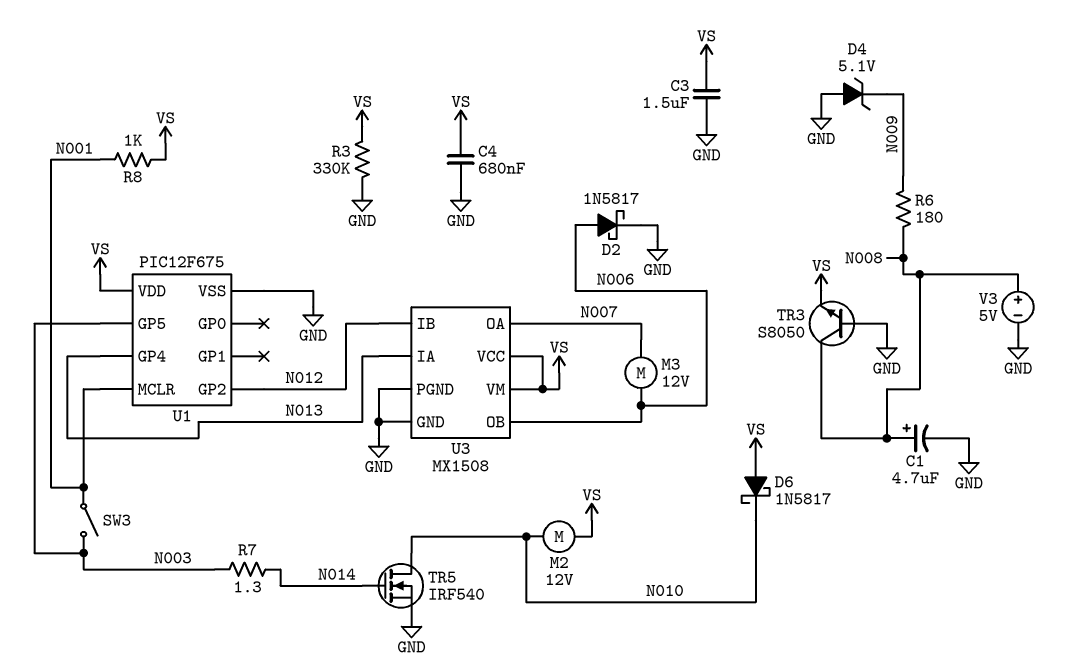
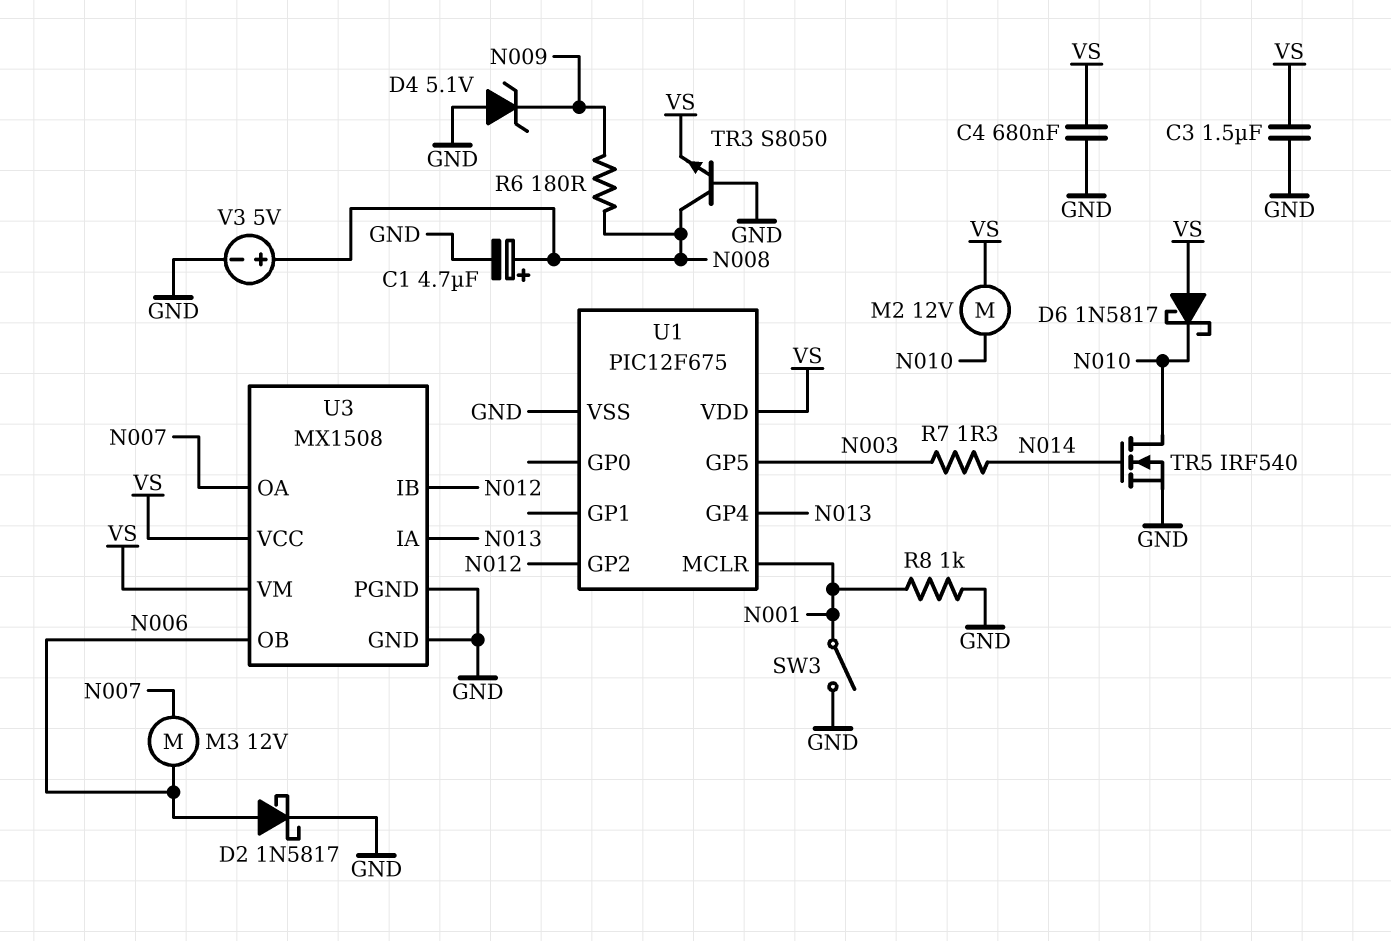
R3: 330k (GND, VS) -> none
R8: 1k (N001, VS) -> 1k (GND, N001)
SW3: switch (N001, N003) -> switch (GND, N001)

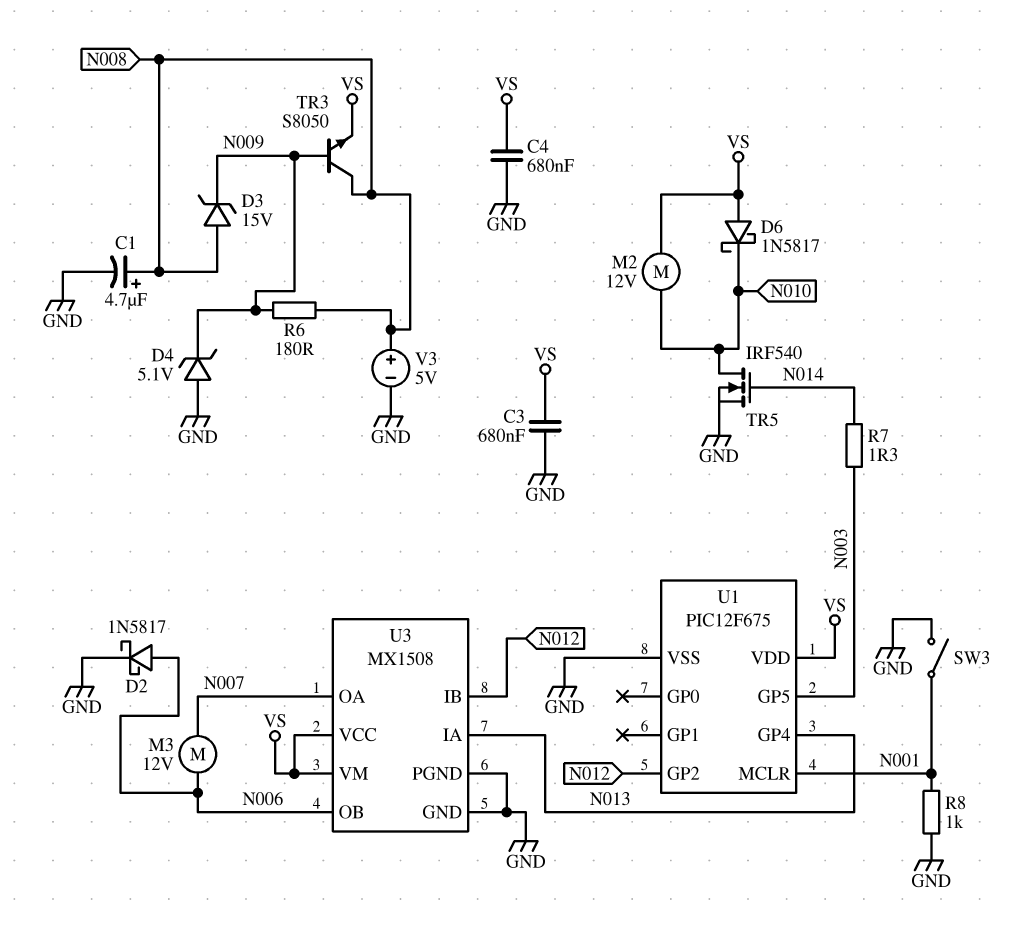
C3: 1.5uF (GND, VS) -> 680nF (GND, VS)
D3: none -> zener 15V (A N008, K N009)
TR3: NPN S8050 (B GND, C N008, E VS) -> NPN S8050 (B N009, C N008, E VS)

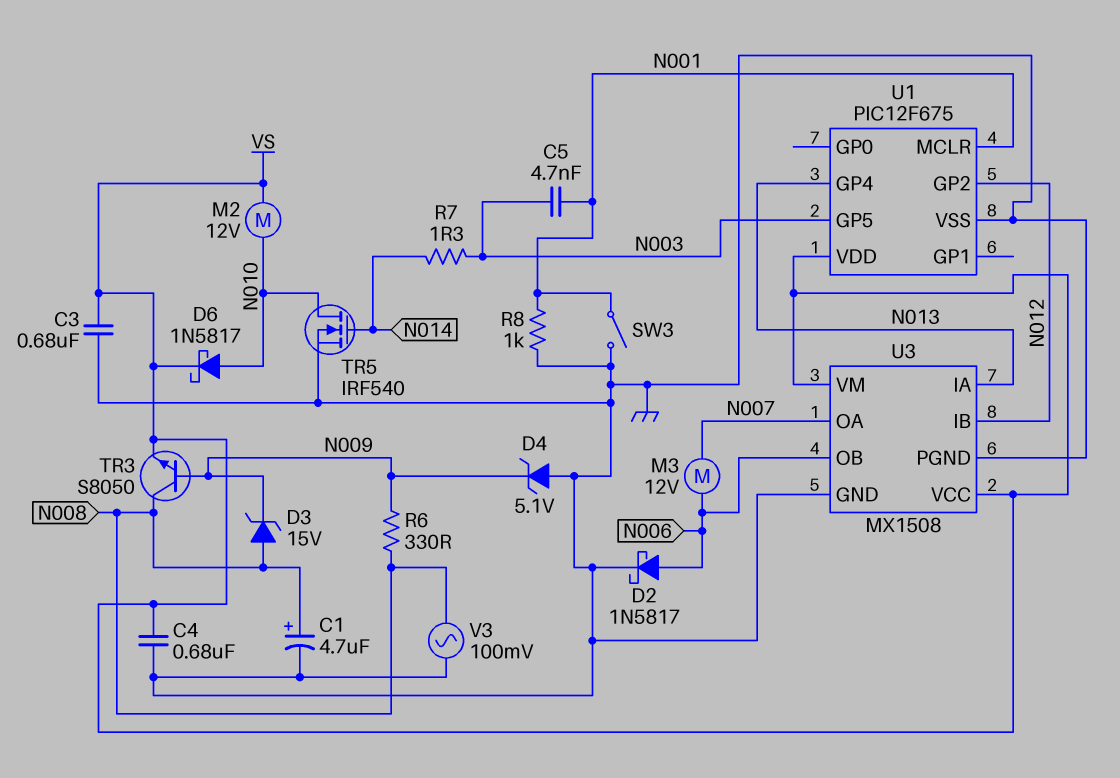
C5: none -> 4.7nF (N001, N003)
D6: schottky 1N5817 (A VS, K N010) -> schottky 1N5817 (A N010, K VS)
R6: 180 (N008, N009) -> 330 (N008, N009)
V3: 5V (plus N008, minus GND) -> AC 100mV (GND, N008)

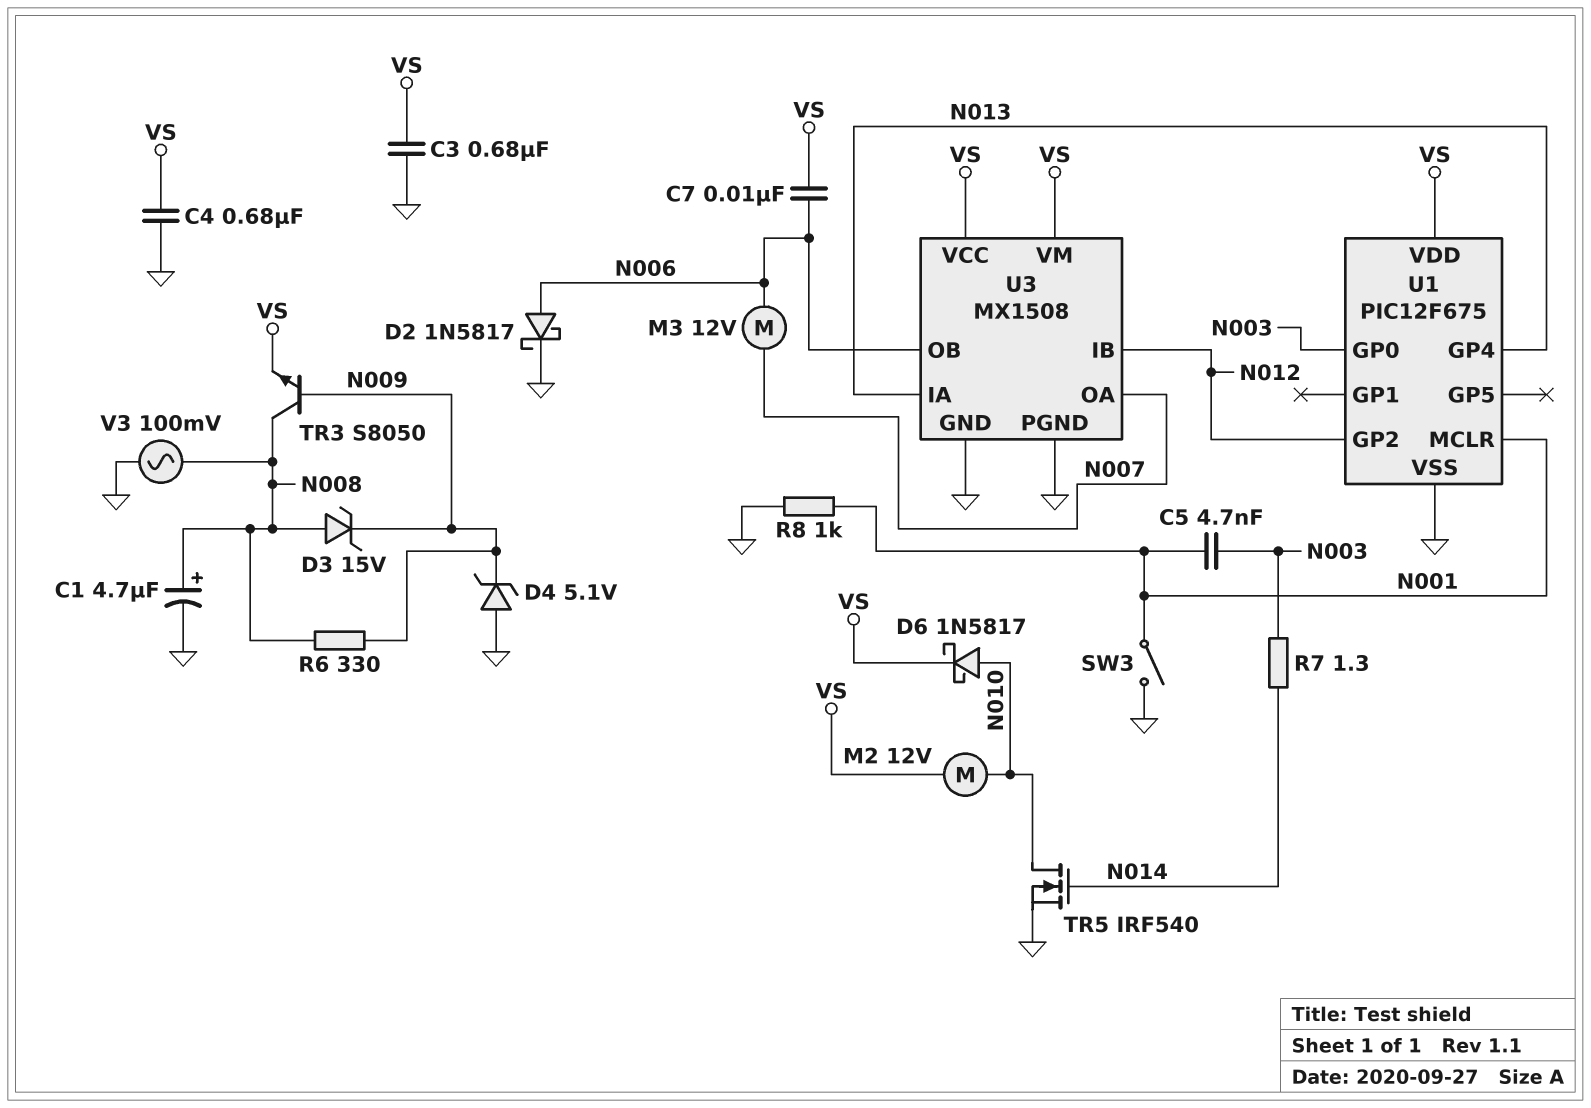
C7: none -> 10nF (N006, VS)
U1 pin GP0: none -> N003
U1 pin GP5: N003 -> none

